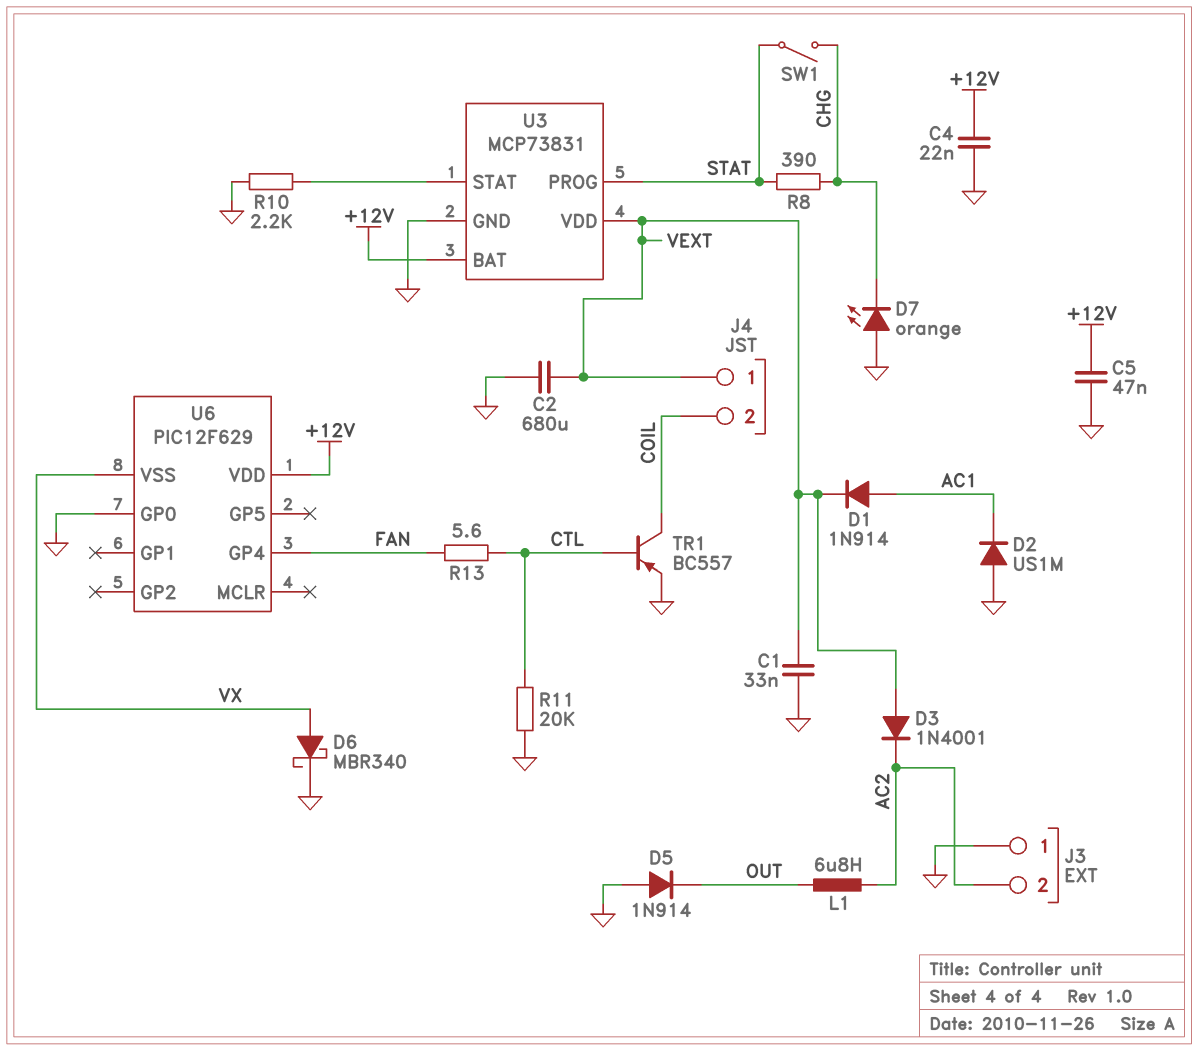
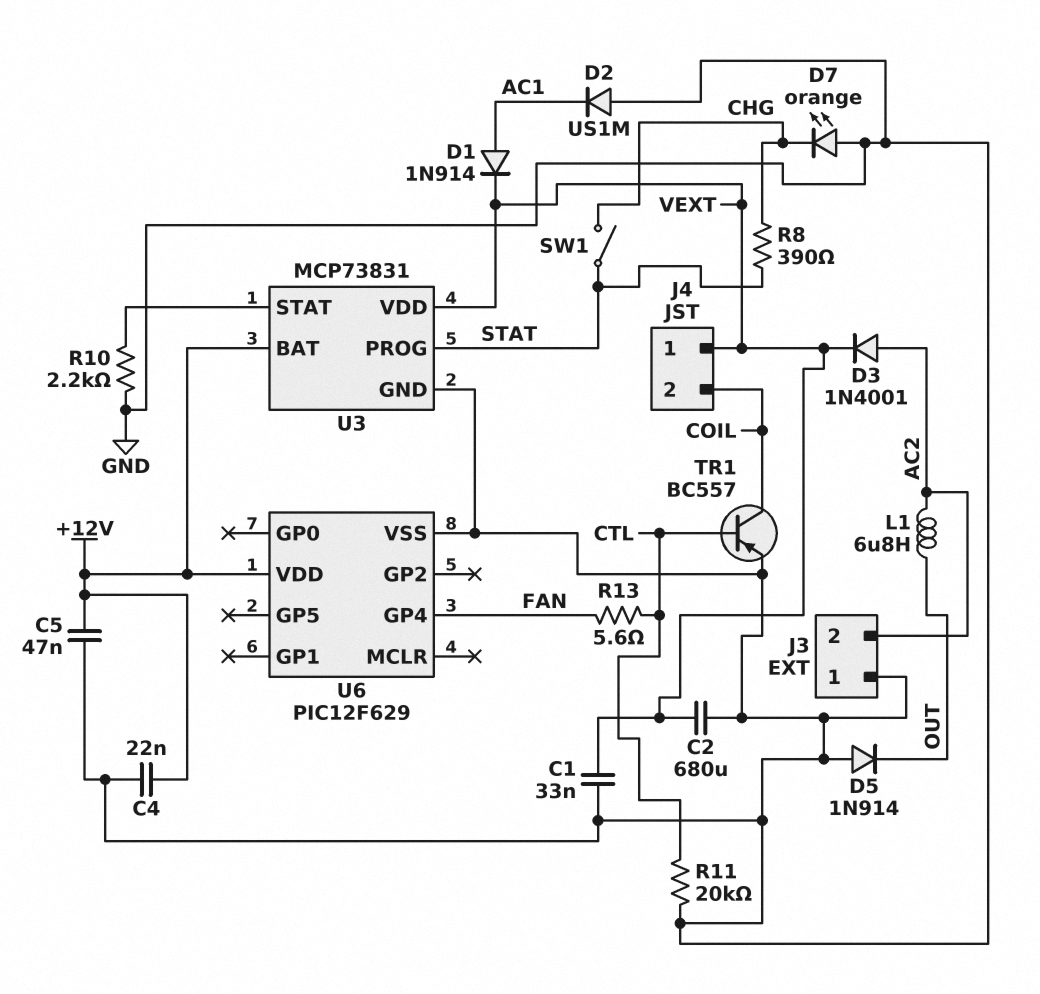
D3: diode 1N4001 (A VEXT, K AC2) -> diode 1N4001 (A AC2, K VEXT)
D6: schottky MBR340 (A VX, K GND) -> none
U6 pin GP0: GND -> none
U6 pin VSS: VX -> GND

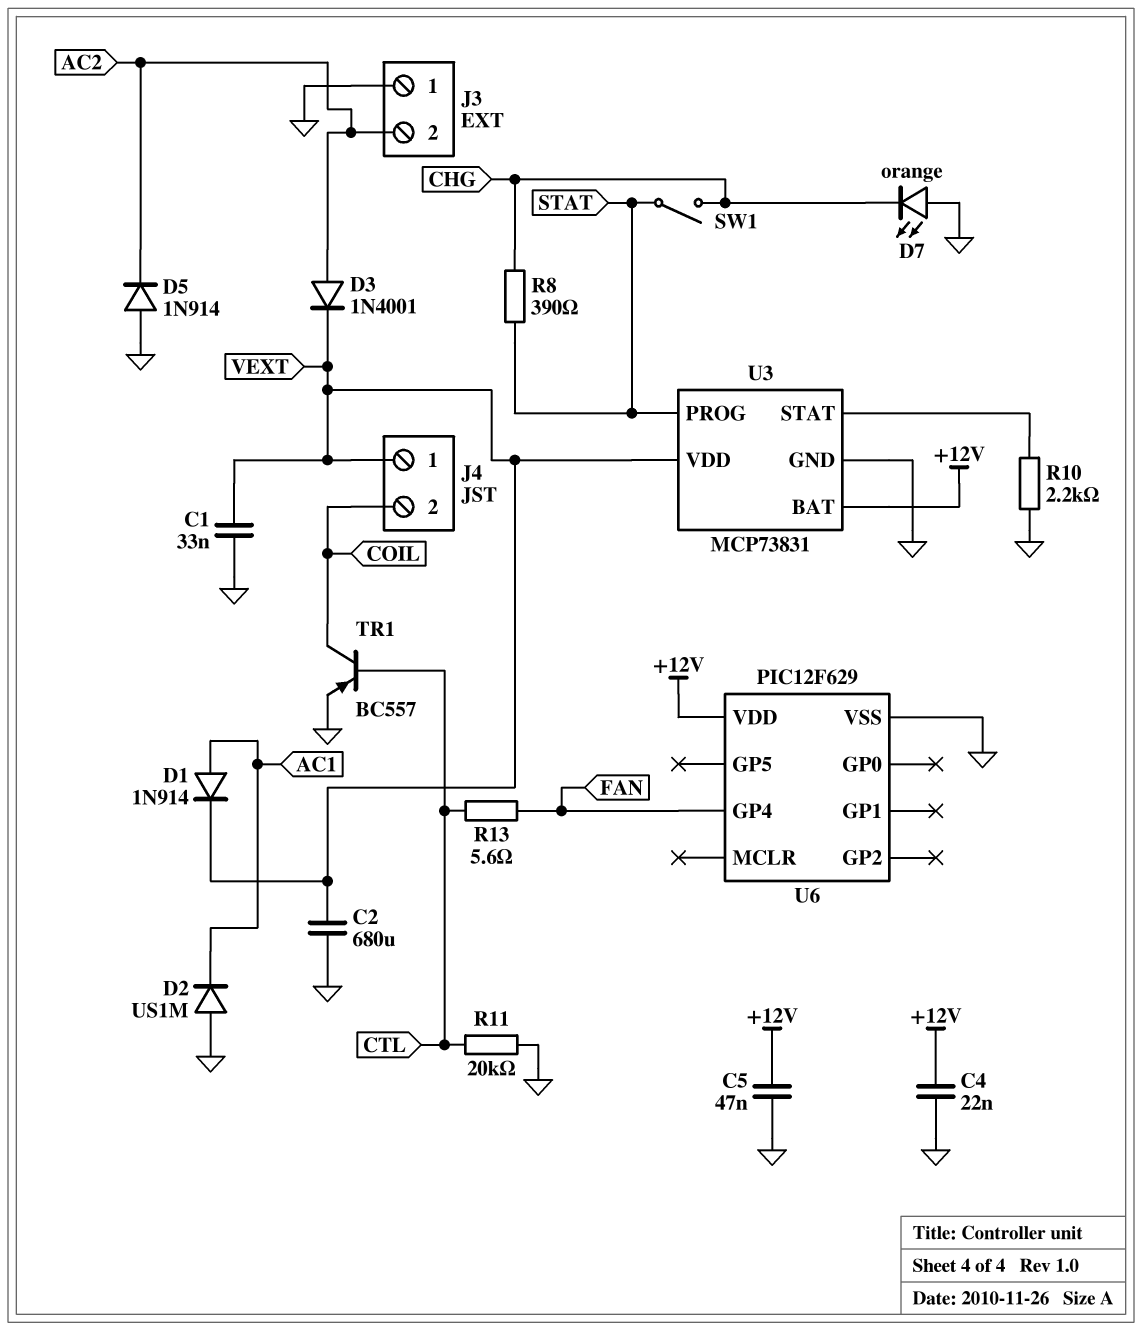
D5: diode 1N914 (A GND, K OUT) -> diode 1N914 (A GND, K AC2)
L1: 6.8uH (AC2, OUT) -> none

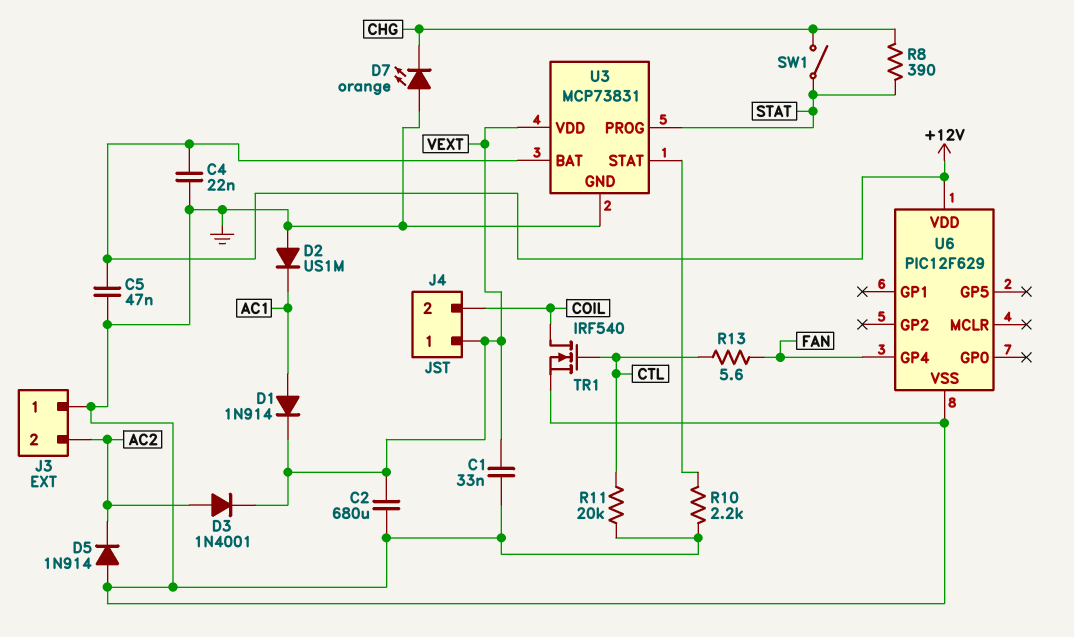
TR1: PNP BC557 (B CTL, C COIL, E GND) -> NMOS IRF540 (G CTL, D COIL, S GND)

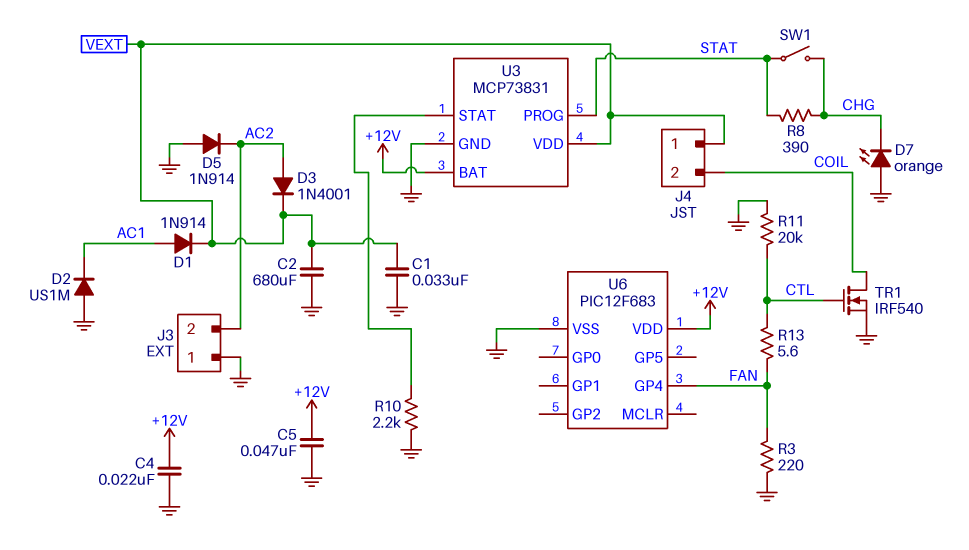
R3: none -> 220 (FAN, GND)
U6: PIC12F629 -> PIC12F683

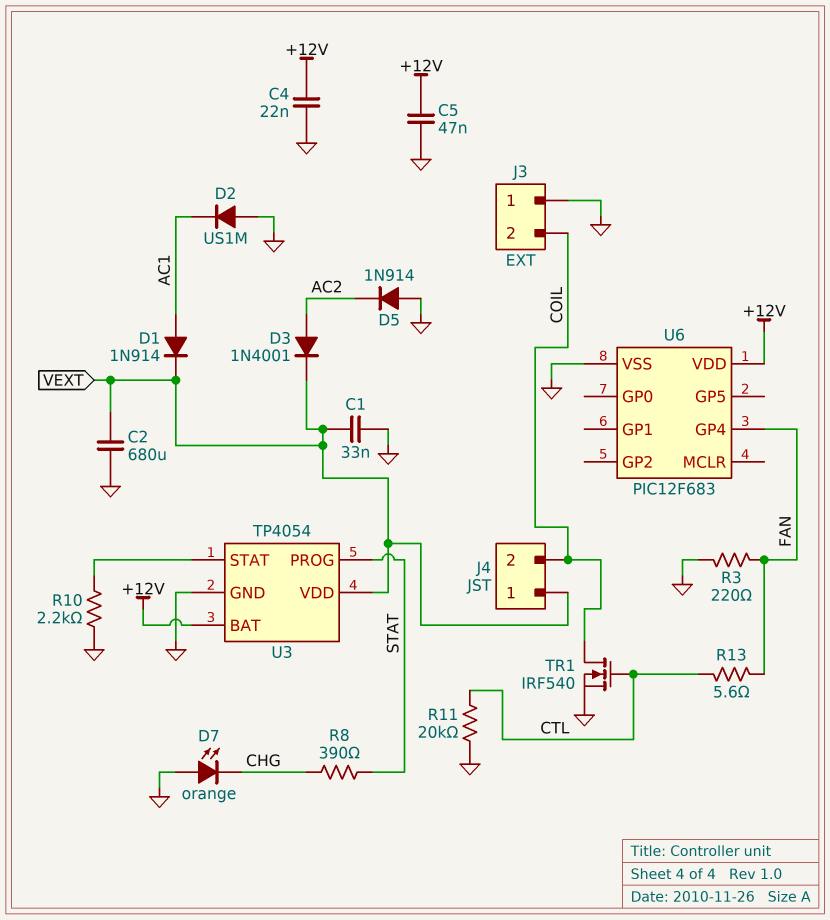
J3 pin 2: AC2 -> COIL
SW1: switch (CHG, STAT) -> none
U3: MCP73831 -> TP4054

